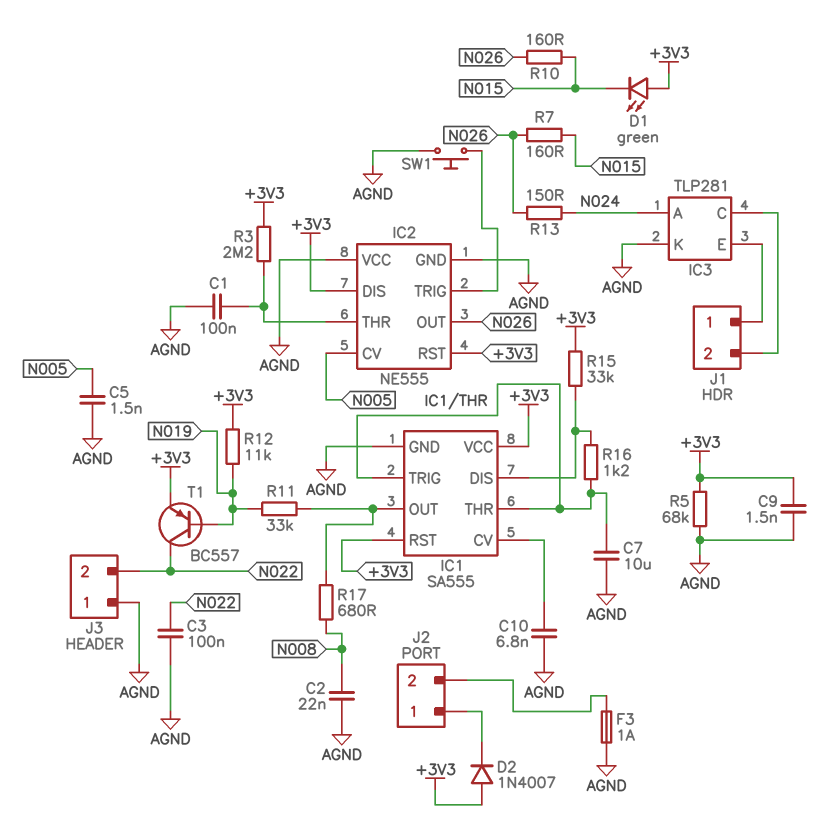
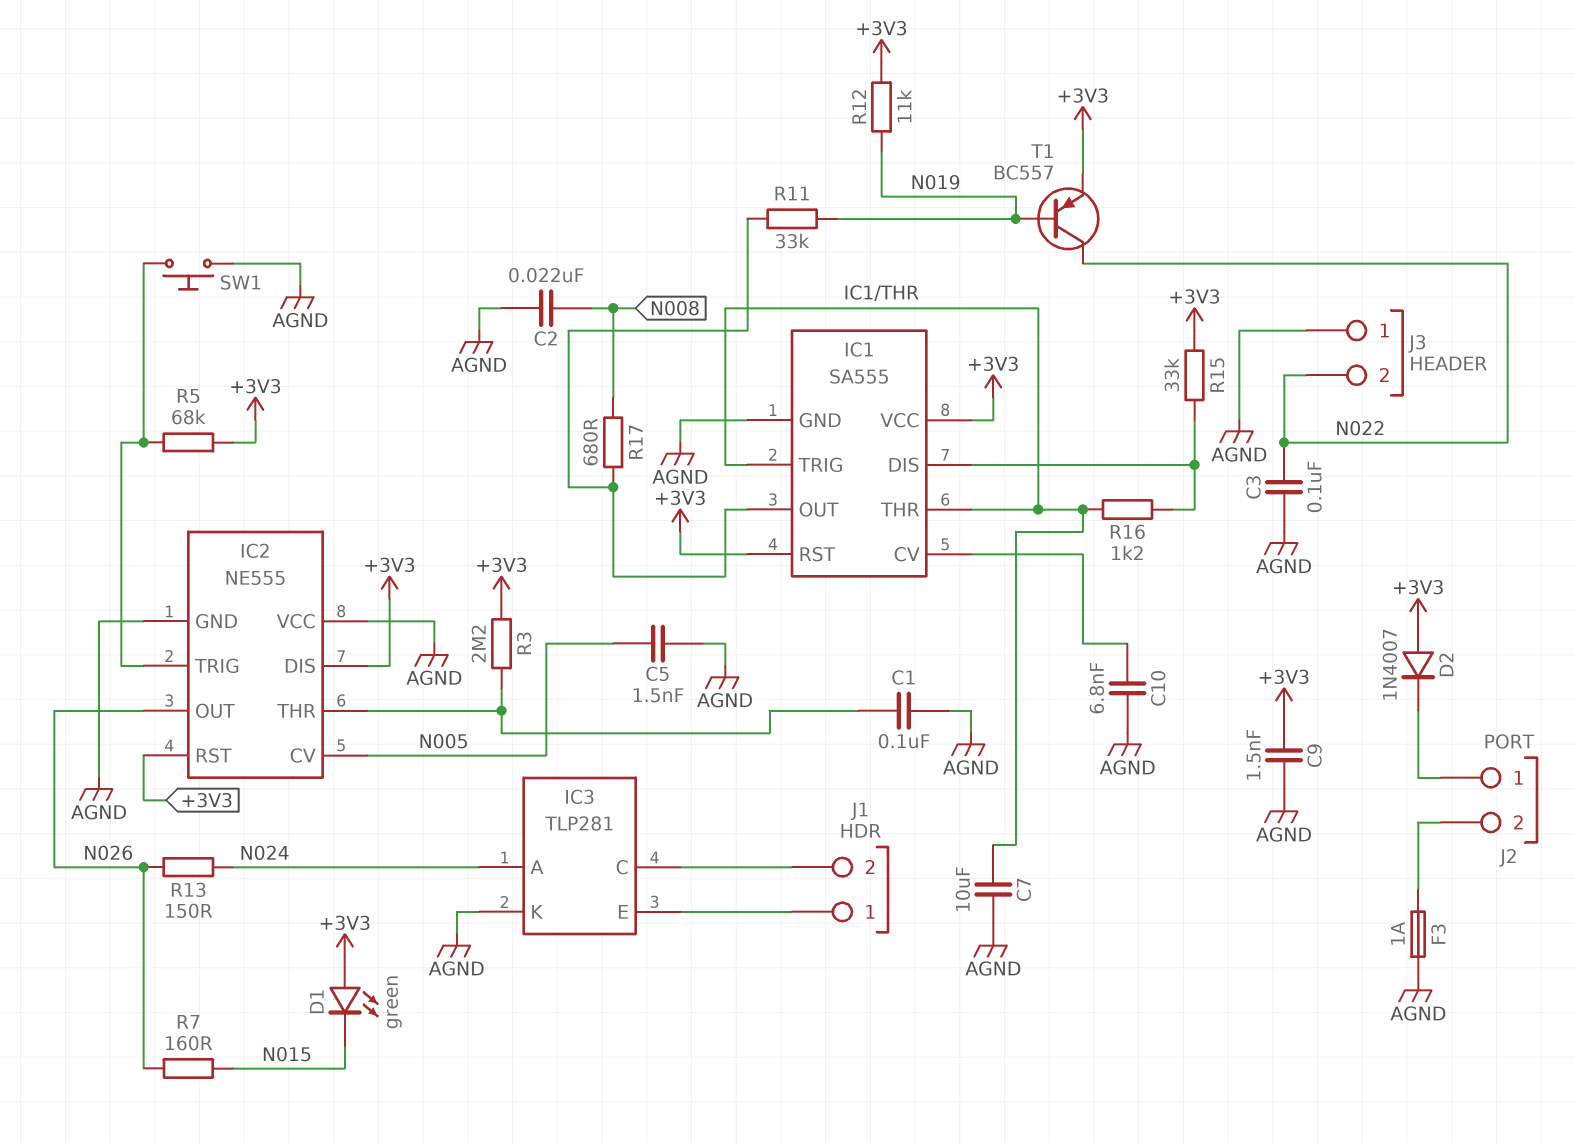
R5: 68k (+3V3, AGND) -> 68k (+3V3, IC2/TRIG)
R10: 160 (N015, N026) -> none

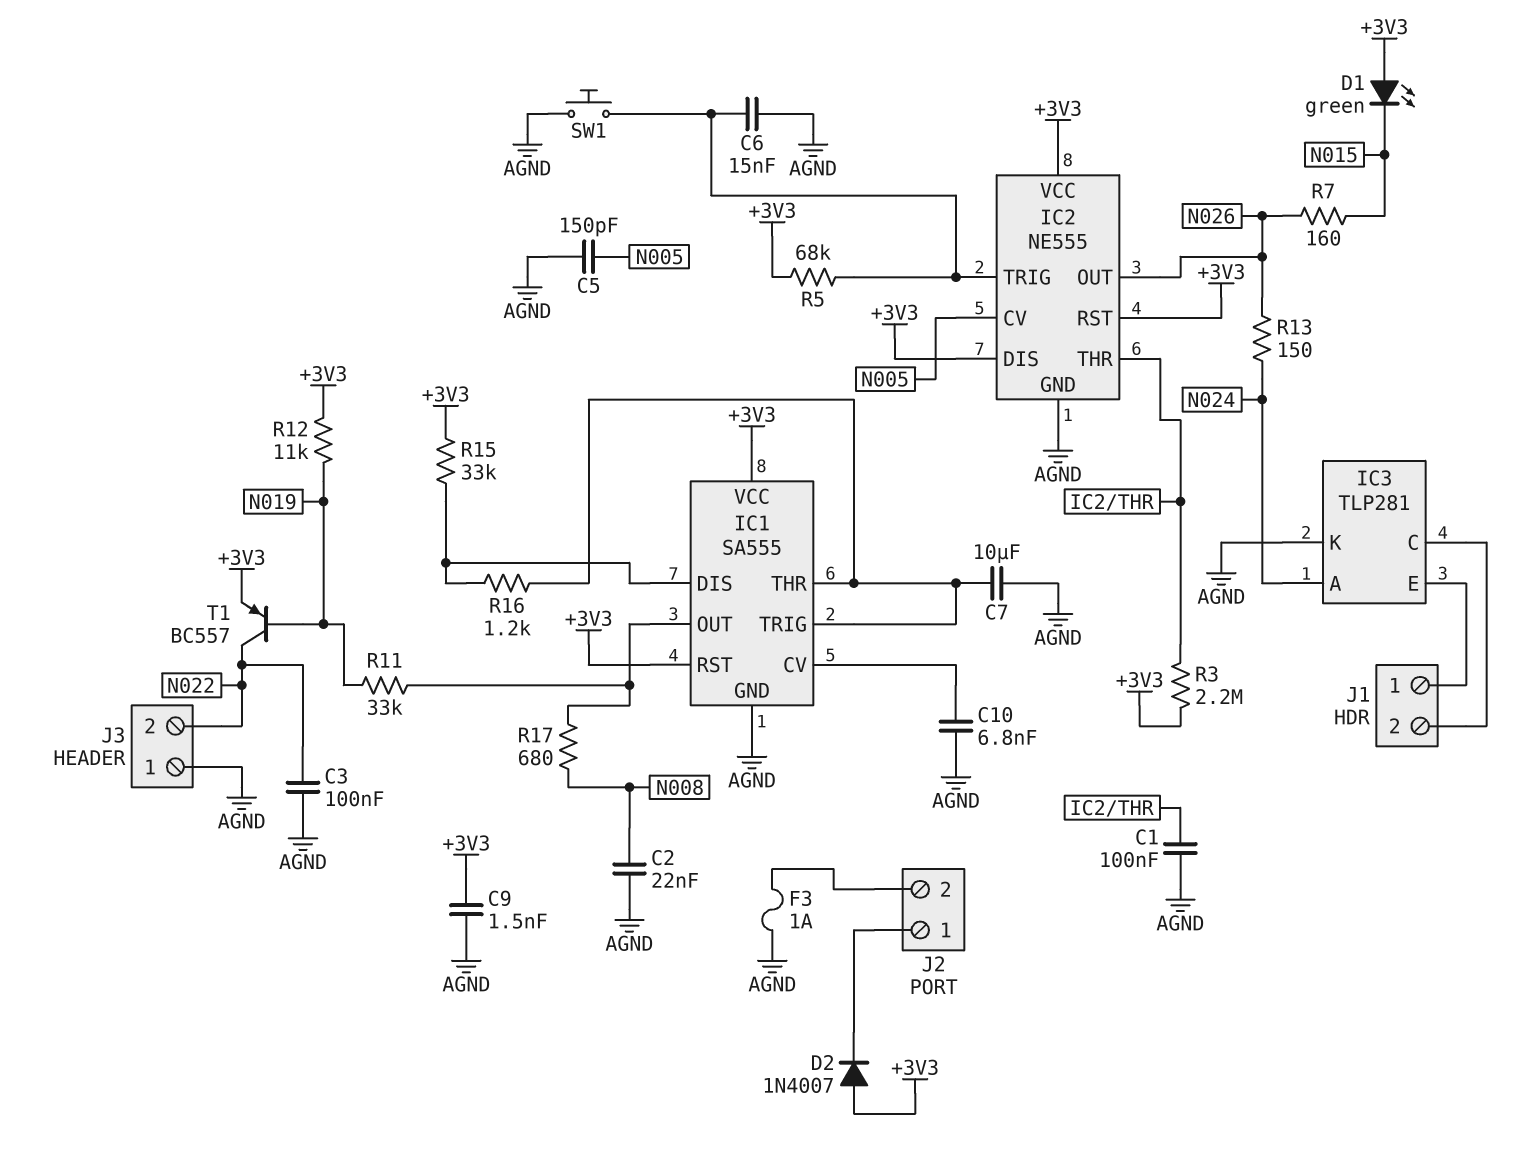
C5: 1.5nF (AGND, N005) -> 150pF (AGND, N005)
C6: none -> 15nF (AGND, IC2/TRIG)
IC2 pin VCC: AGND -> +3V3

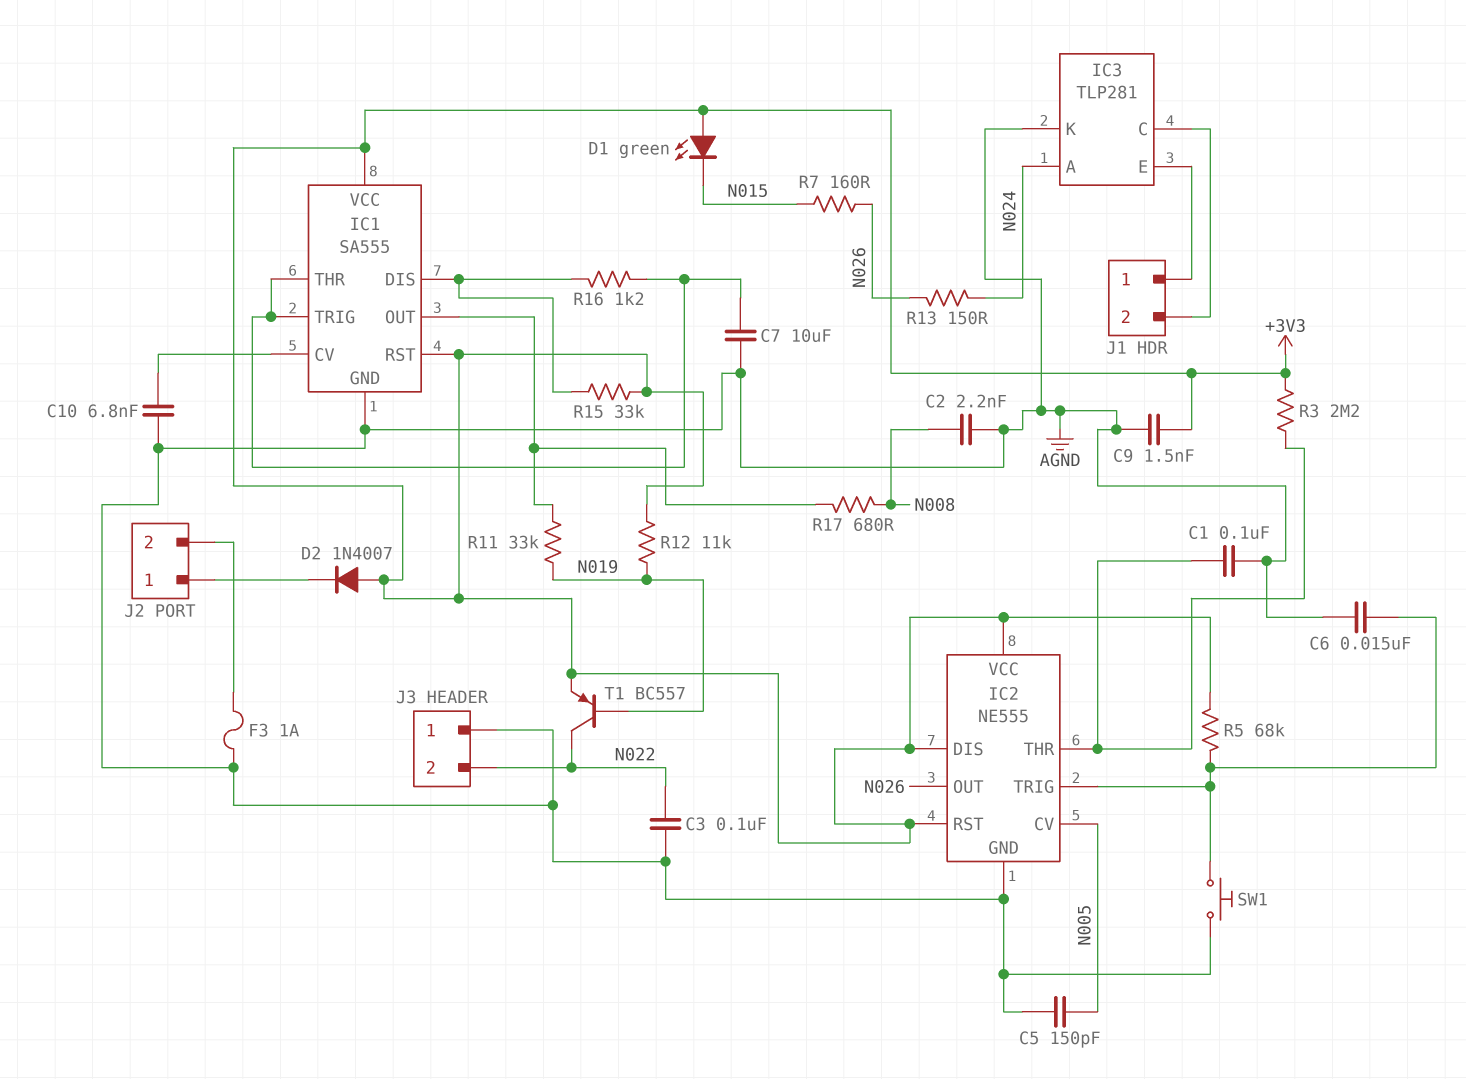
C2: 22nF (AGND, N008) -> 2.2nF (AGND, N008)

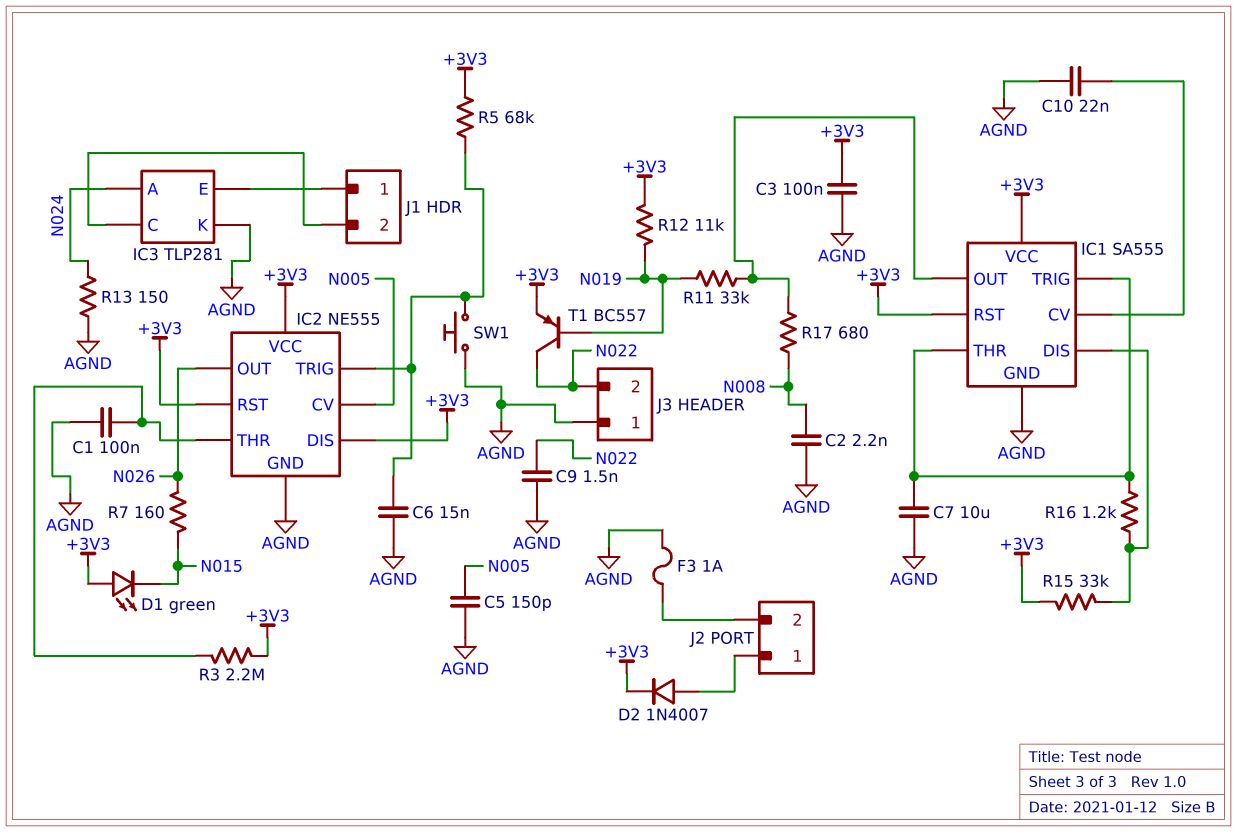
C3: 100nF (AGND, N022) -> 100nF (+3V3, AGND)
C9: 1.5nF (+3V3, AGND) -> 1.5nF (AGND, N022)
C10: 6.8nF (AGND, IC1/CV) -> 22nF (AGND, IC1/CV)
D2: diode 1N4007 (A +3V3, K J2/1) -> diode 1N4007 (A J2/1, K +3V3)
R13: 150 (N024, N026) -> 150 (AGND, N024)

